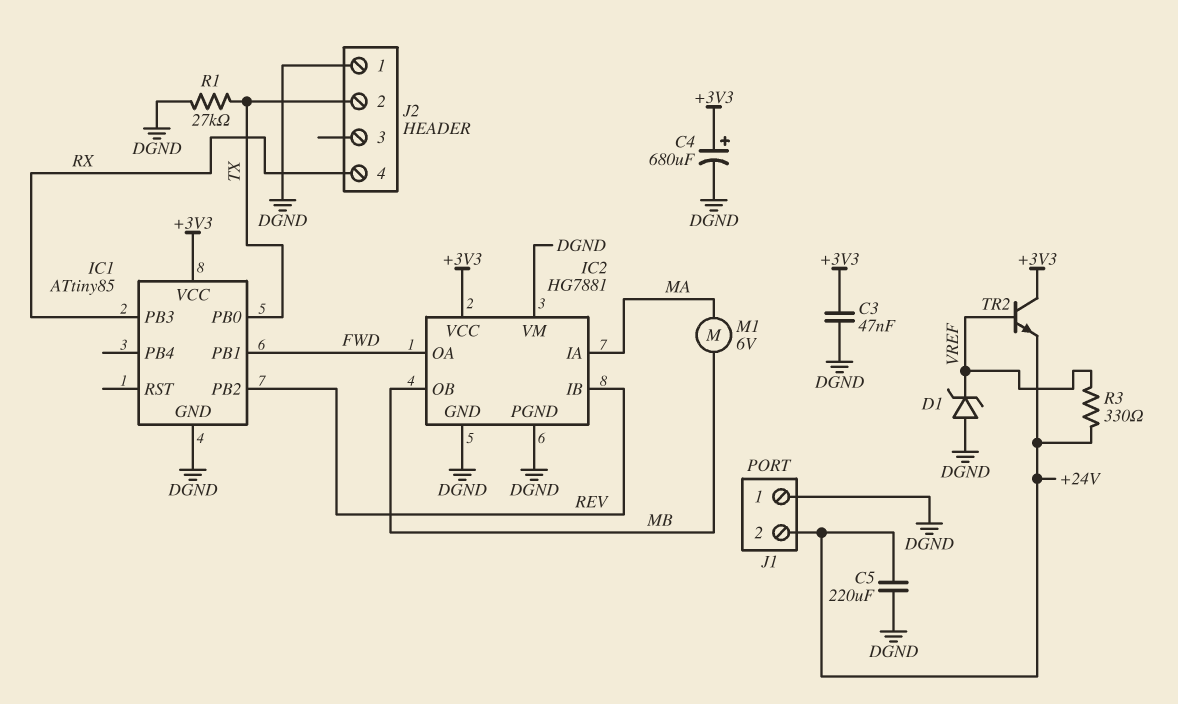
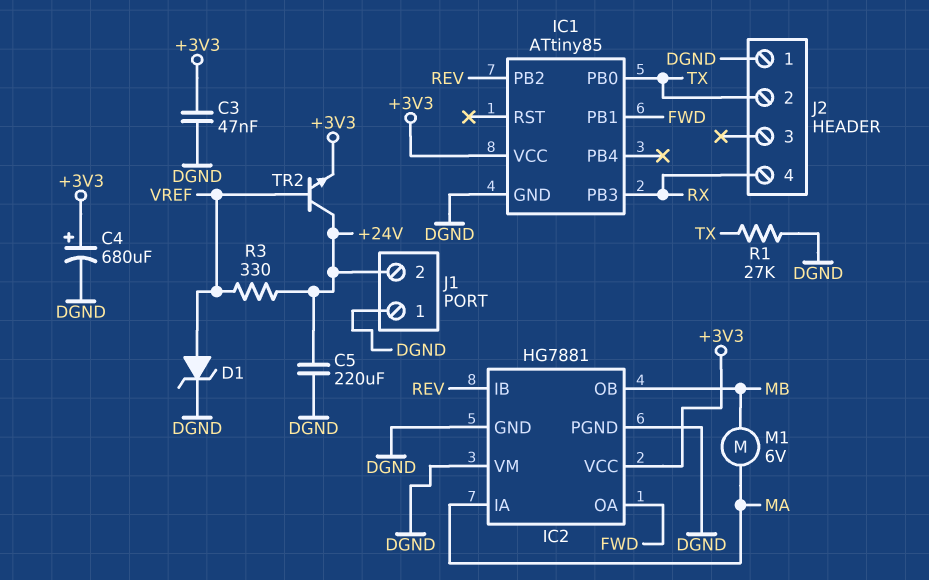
D1: zener (A DGND, K VREF) -> zener (A VREF, K DGND)
TR2: NPN (B VREF, C +3V3, E +24V) -> NPN (B VREF, C +24V, E +3V3)

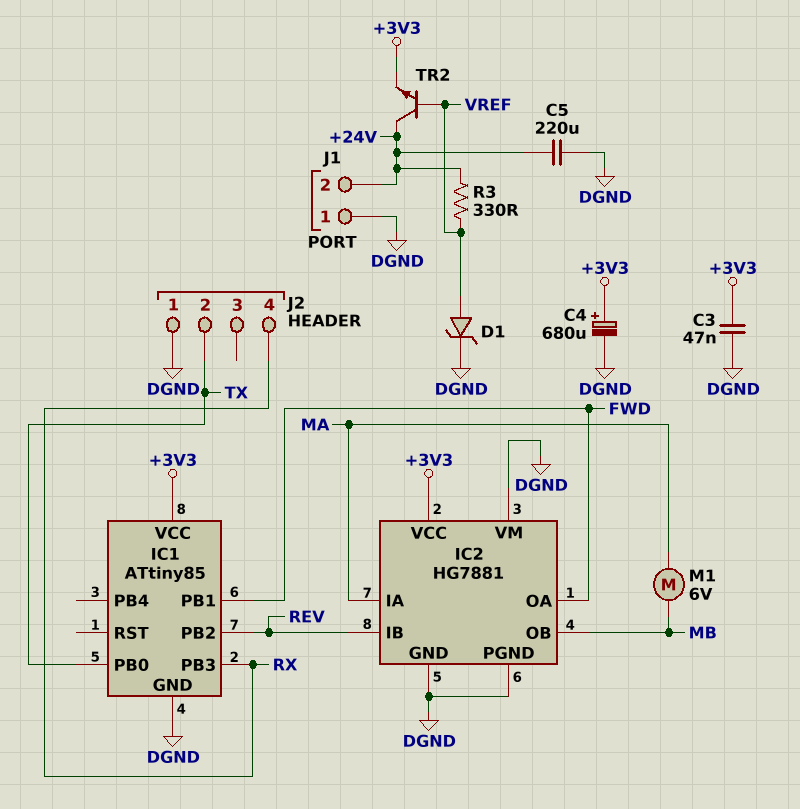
R1: 27k (DGND, TX) -> none

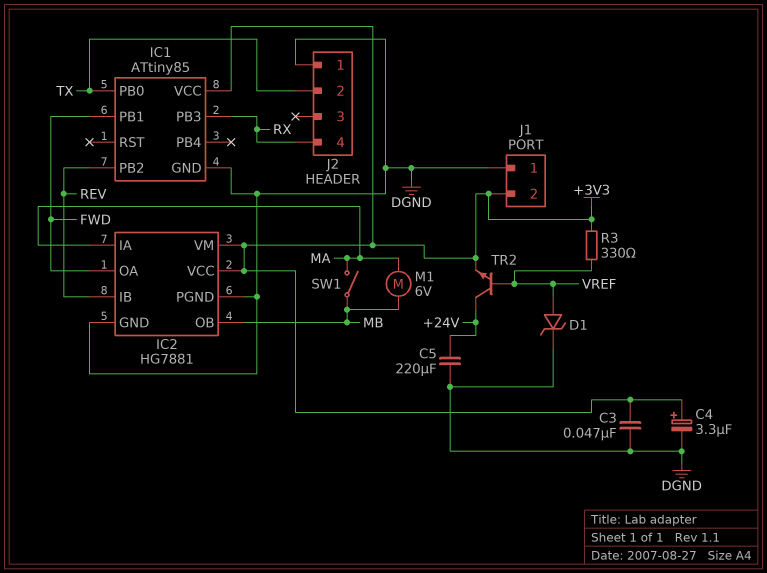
C4: 680uF (plus +3V3, minus DGND) -> 3.3uF (plus +3V3, minus DGND)
IC2 pin VM: DGND -> +3V3
J1 pin 2: +24V -> +3V3
R3: 330 (+24V, VREF) -> 330 (+3V3, VREF)
SW1: none -> switch (MA, MB)

